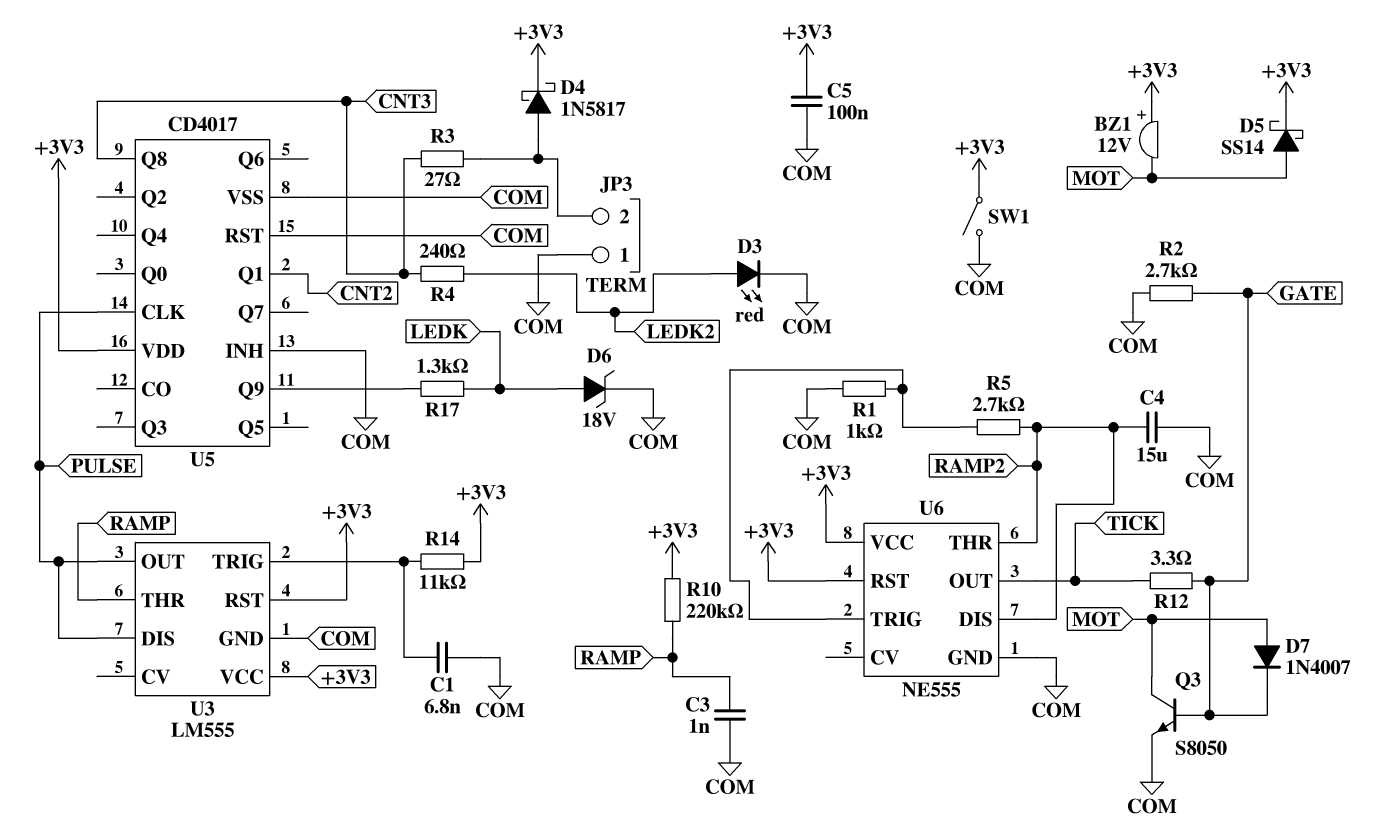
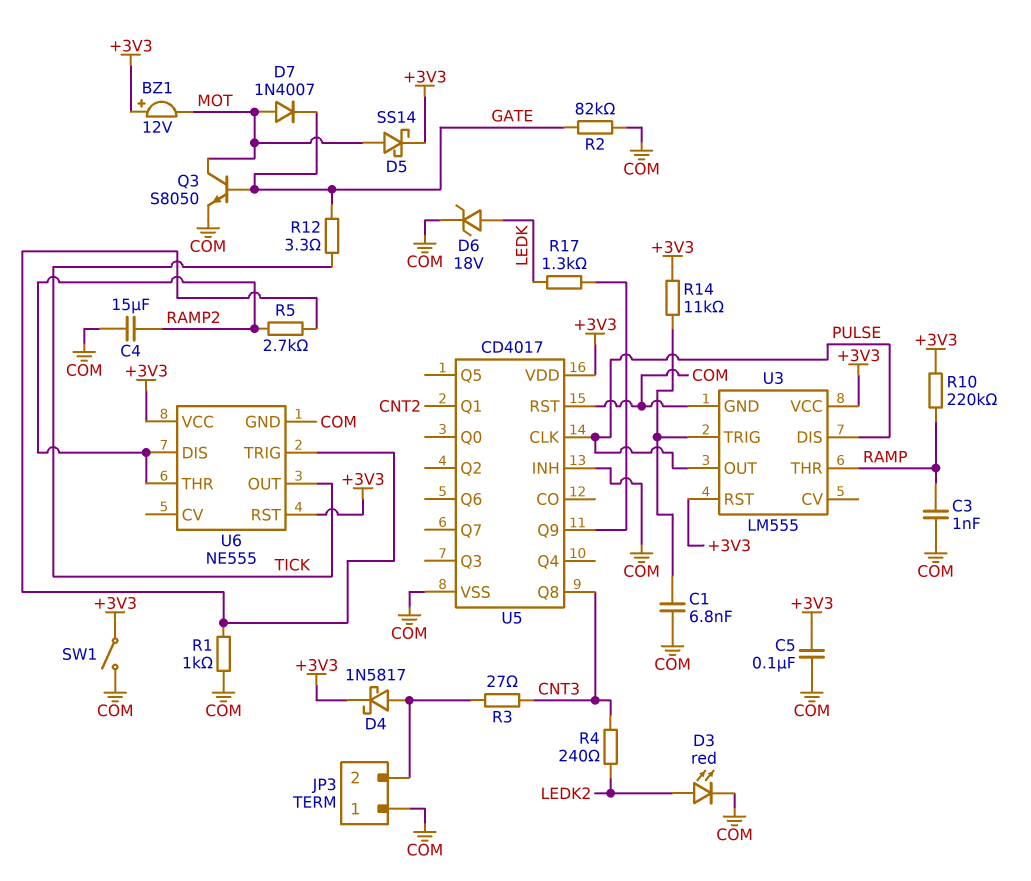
R2: 2.7k (COM, GATE) -> 82k (COM, GATE)

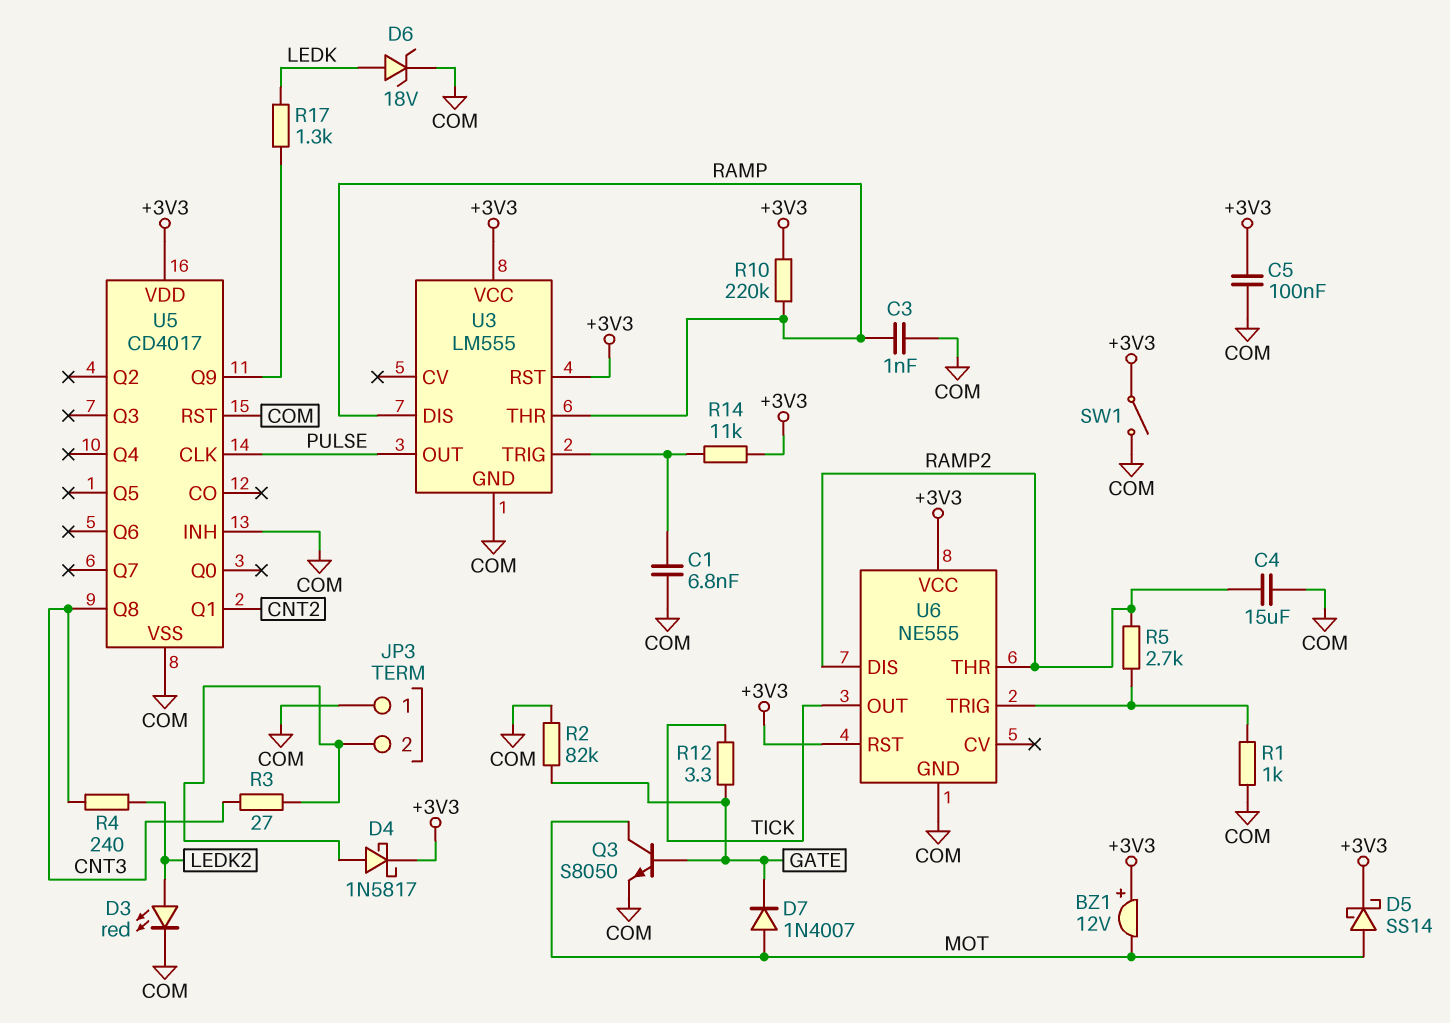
U3 pin DIS: PULSE -> RAMP

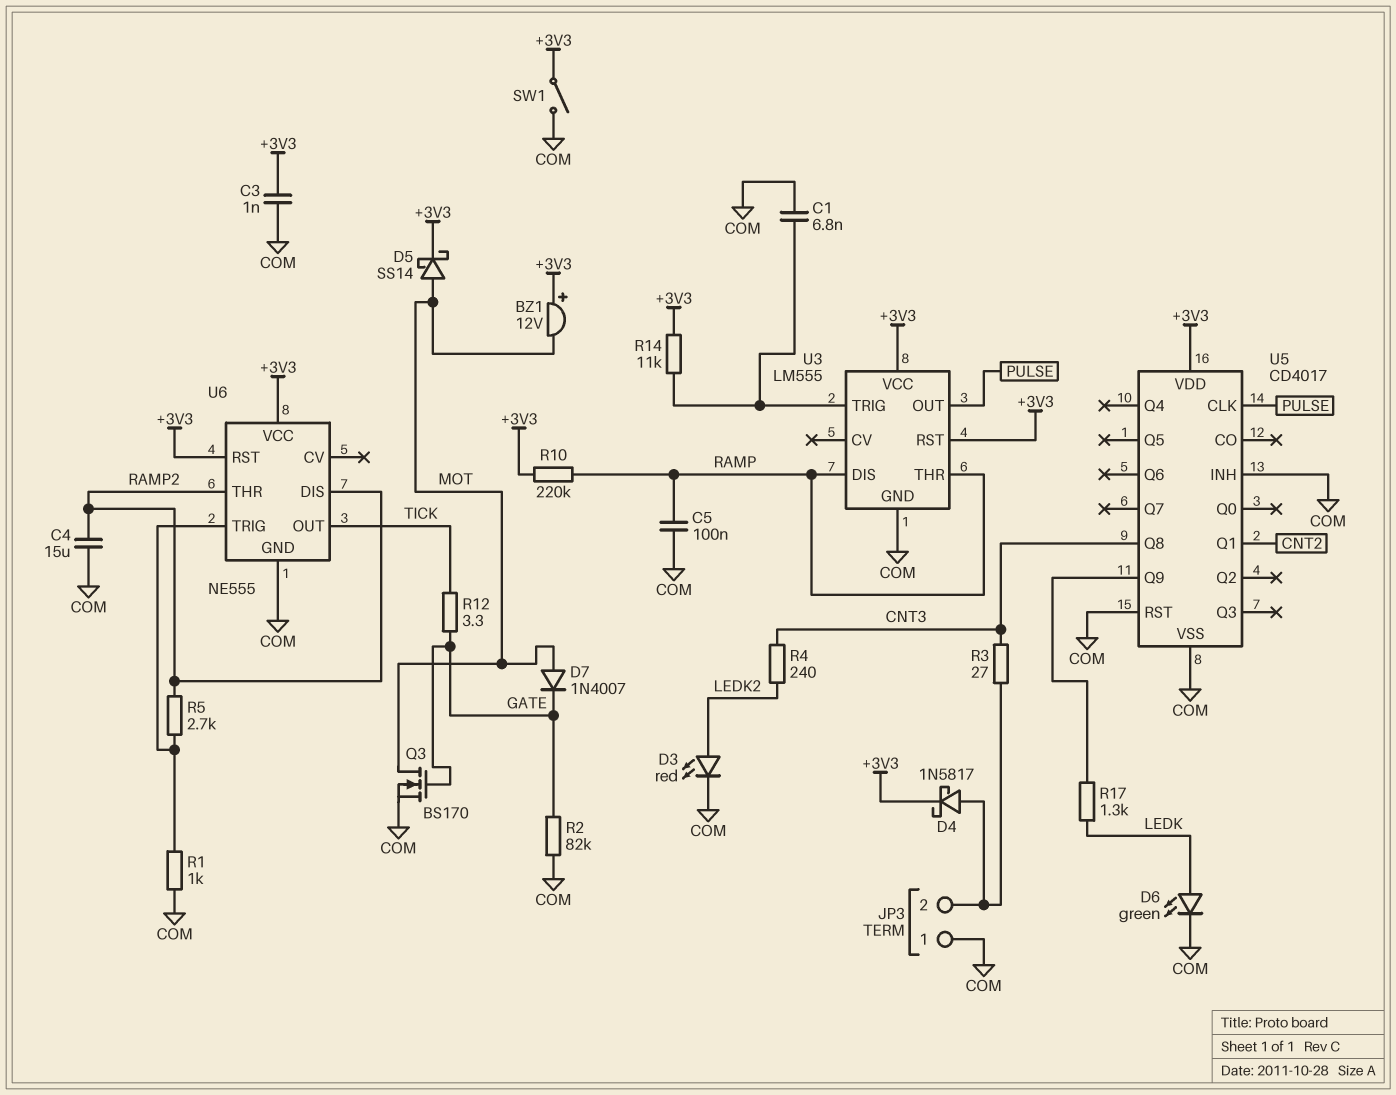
C3: 1nF (COM, RAMP) -> 1nF (+3V3, COM)
C5: 100nF (+3V3, COM) -> 100nF (COM, RAMP)
D6: zener 18V (A LEDK, K COM) -> LED green (A LEDK, K COM)
Q3: NPN S8050 (B GATE, C MOT, E COM) -> NMOS BS170 (G GATE, D MOT, S COM)

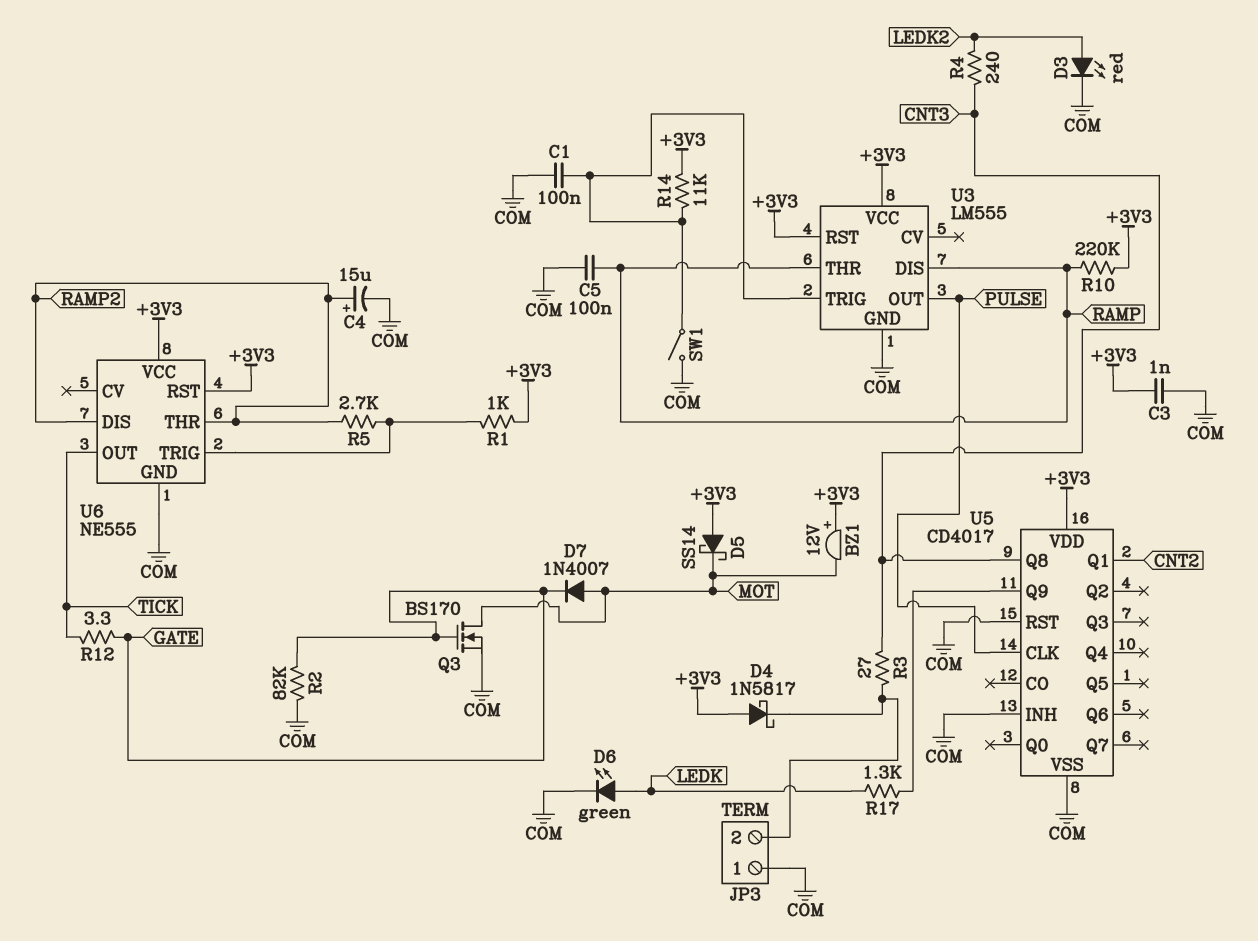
C1: 6.8nF (COM, U3/TRIG) -> 100nF (COM, U3/TRIG)
C4: 15uF (COM, RAMP2) -> 15uF (plus RAMP2, minus COM)
D4: schottky 1N5817 (A JP3/2, K +3V3) -> schottky 1N5817 (A +3V3, K JP3/2)
D5: schottky SS14 (A MOT, K +3V3) -> schottky SS14 (A +3V3, K MOT)
R1: 1k (COM, U6/TRIG) -> 1k (+3V3, U6/TRIG)
SW1: switch (+3V3, COM) -> switch (COM, U3/TRIG)

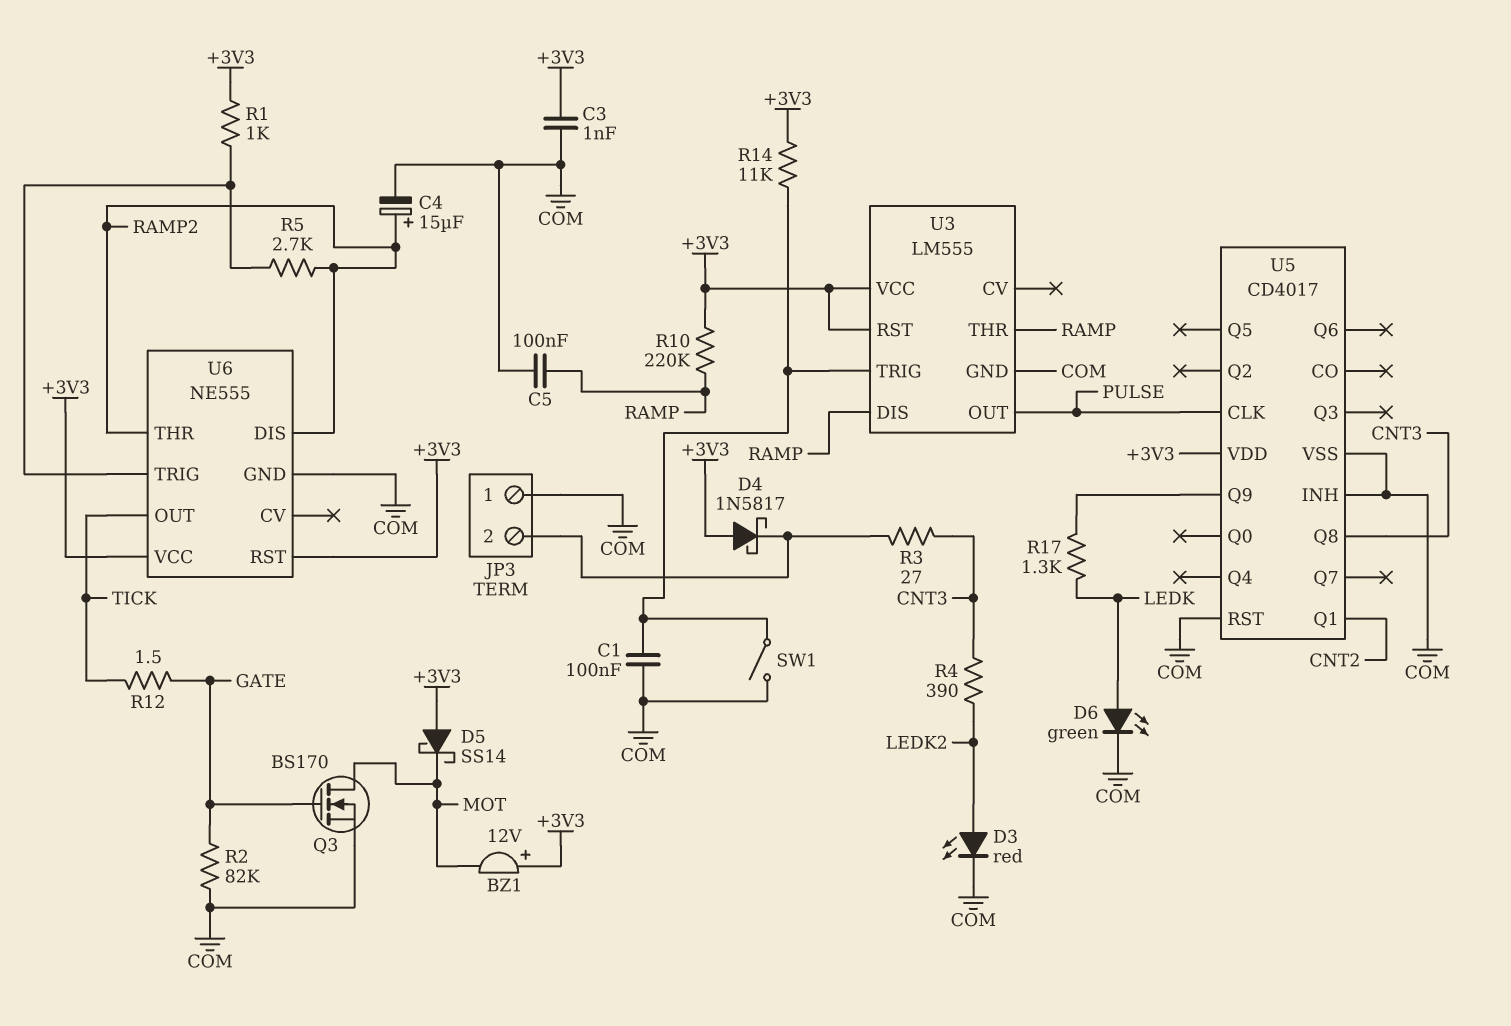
D7: diode 1N4007 (A MOT, K GATE) -> none
R4: 240 (CNT3, LEDK2) -> 390 (CNT3, LEDK2)
R12: 3.3 (GATE, TICK) -> 1.5 (GATE, TICK)

